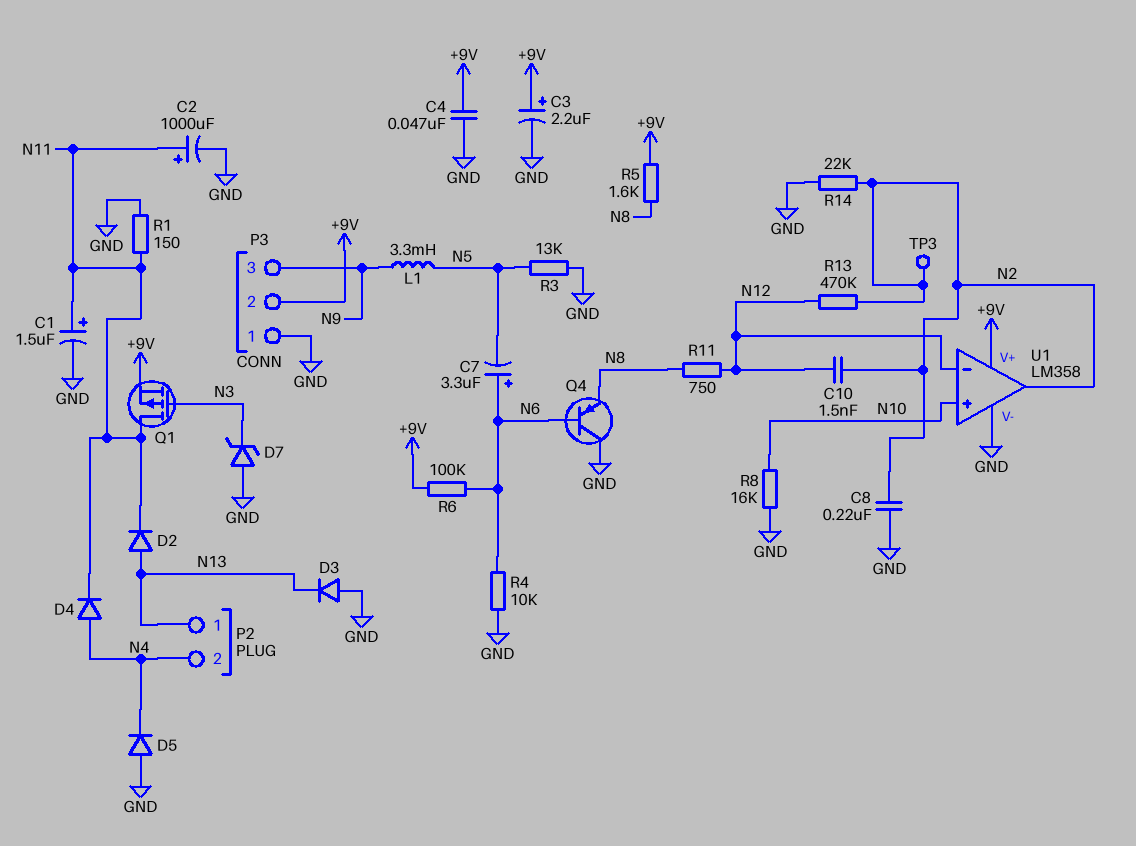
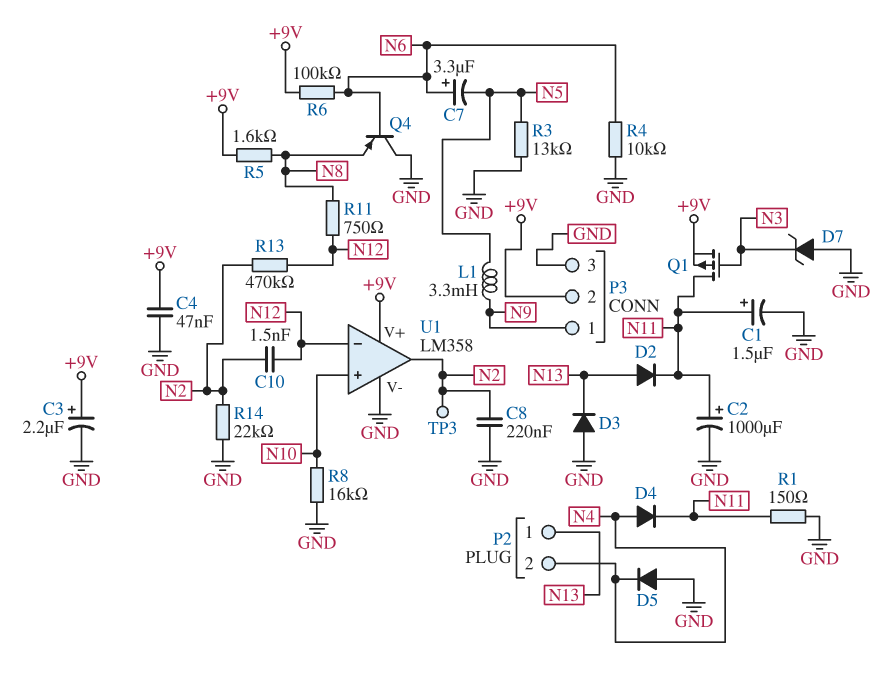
P3 pin 1: GND -> N9
P3 pin 3: N9 -> GND

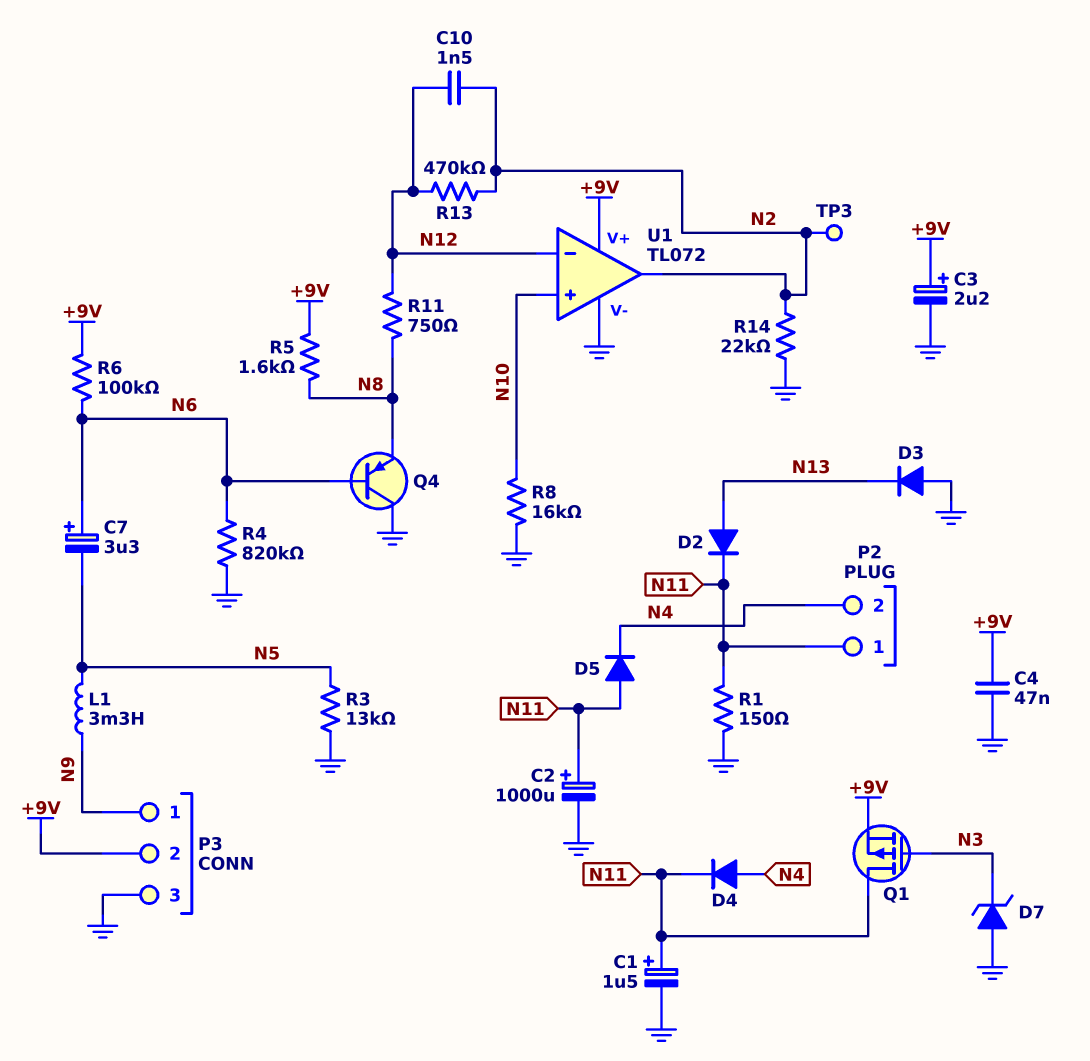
C8: 220nF (GND, N2) -> none
D5: diode (A GND, K N4) -> diode (A N11, K N4)
P2 pin 1: N13 -> N11
R4: 10k (GND, N6) -> 820k (GND, N6)
U1: LM358 -> TL072

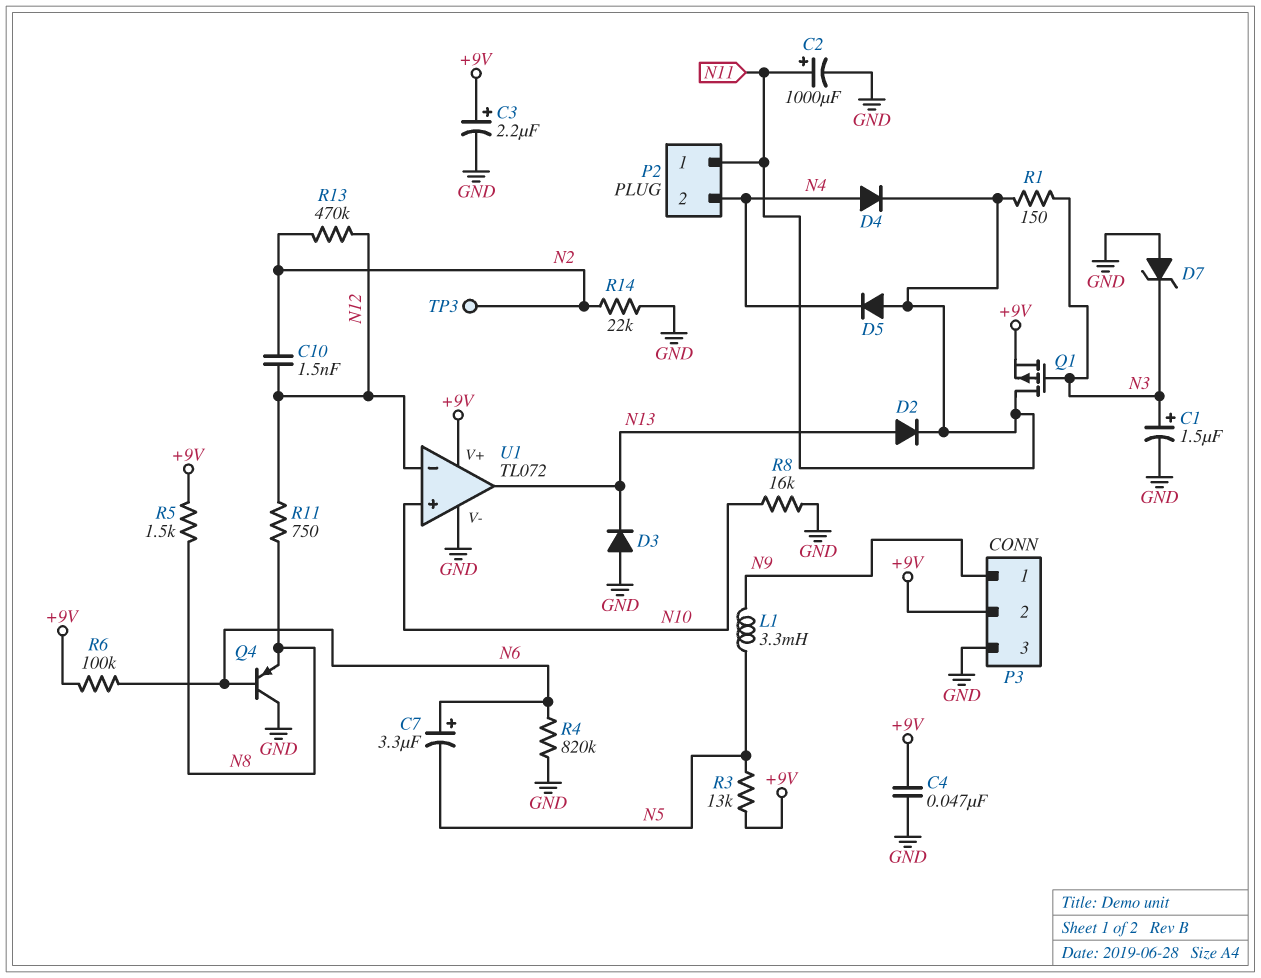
C1: 1.5uF (plus N11, minus GND) -> 1.5uF (plus N3, minus GND)
R1: 150 (GND, N11) -> 150 (N3, N11)
R3: 13k (GND, N5) -> 13k (+9V, N5)
R5: 1.6k (+9V, N8) -> 1.5k (+9V, N8)
U1 pin out: N2 -> N13

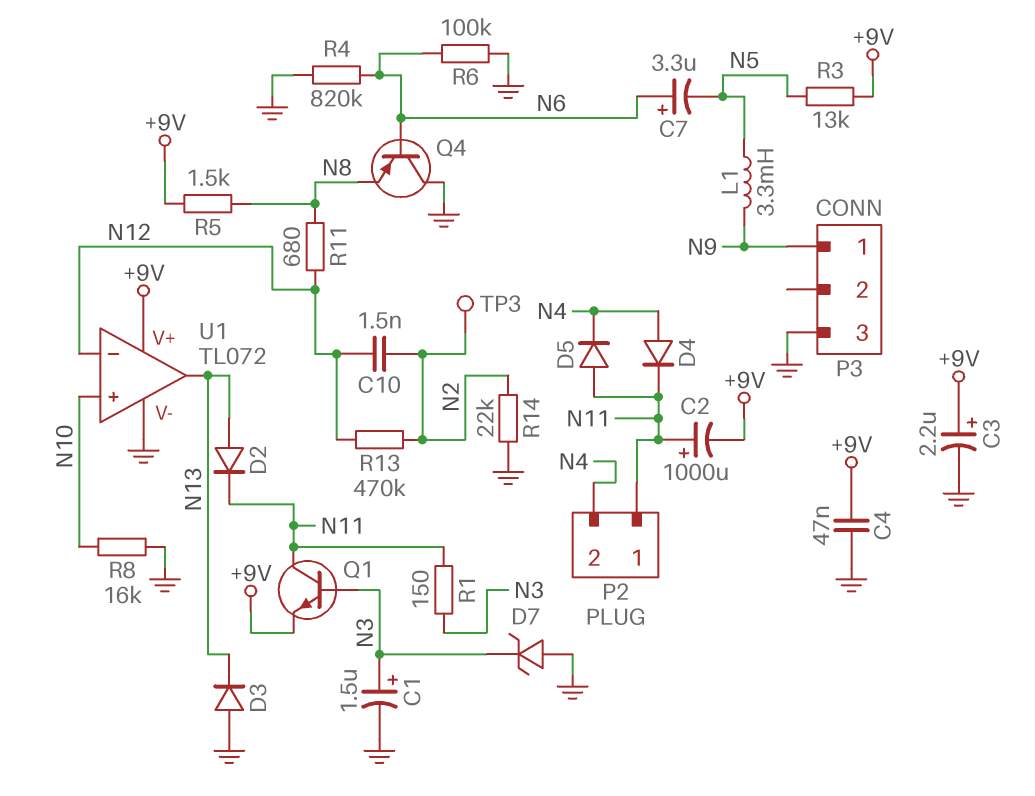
C2: 1000uF (plus N11, minus GND) -> 1000uF (plus N11, minus +9V)
P3 pin 2: +9V -> none
Q1: PMOS (G N3, D N11, S +9V) -> NPN (B N3, C N11, E +9V)
R6: 100k (+9V, N6) -> 100k (GND, N6)
R11: 750 (N8, N12) -> 680 (N8, N12)

